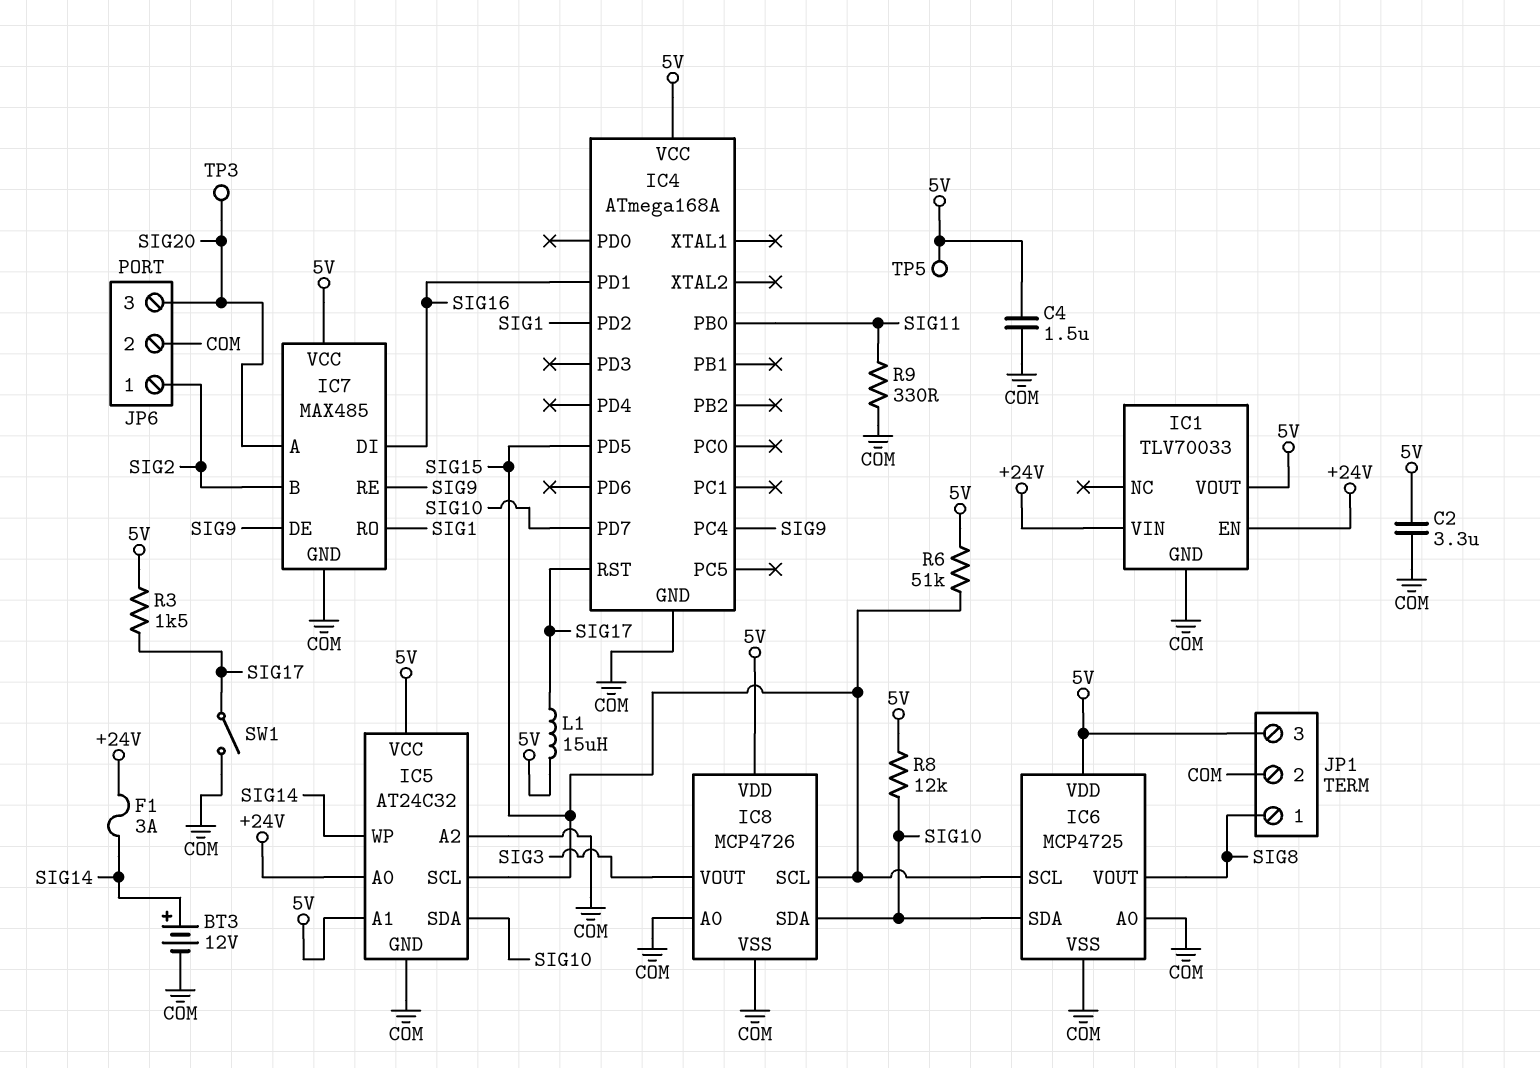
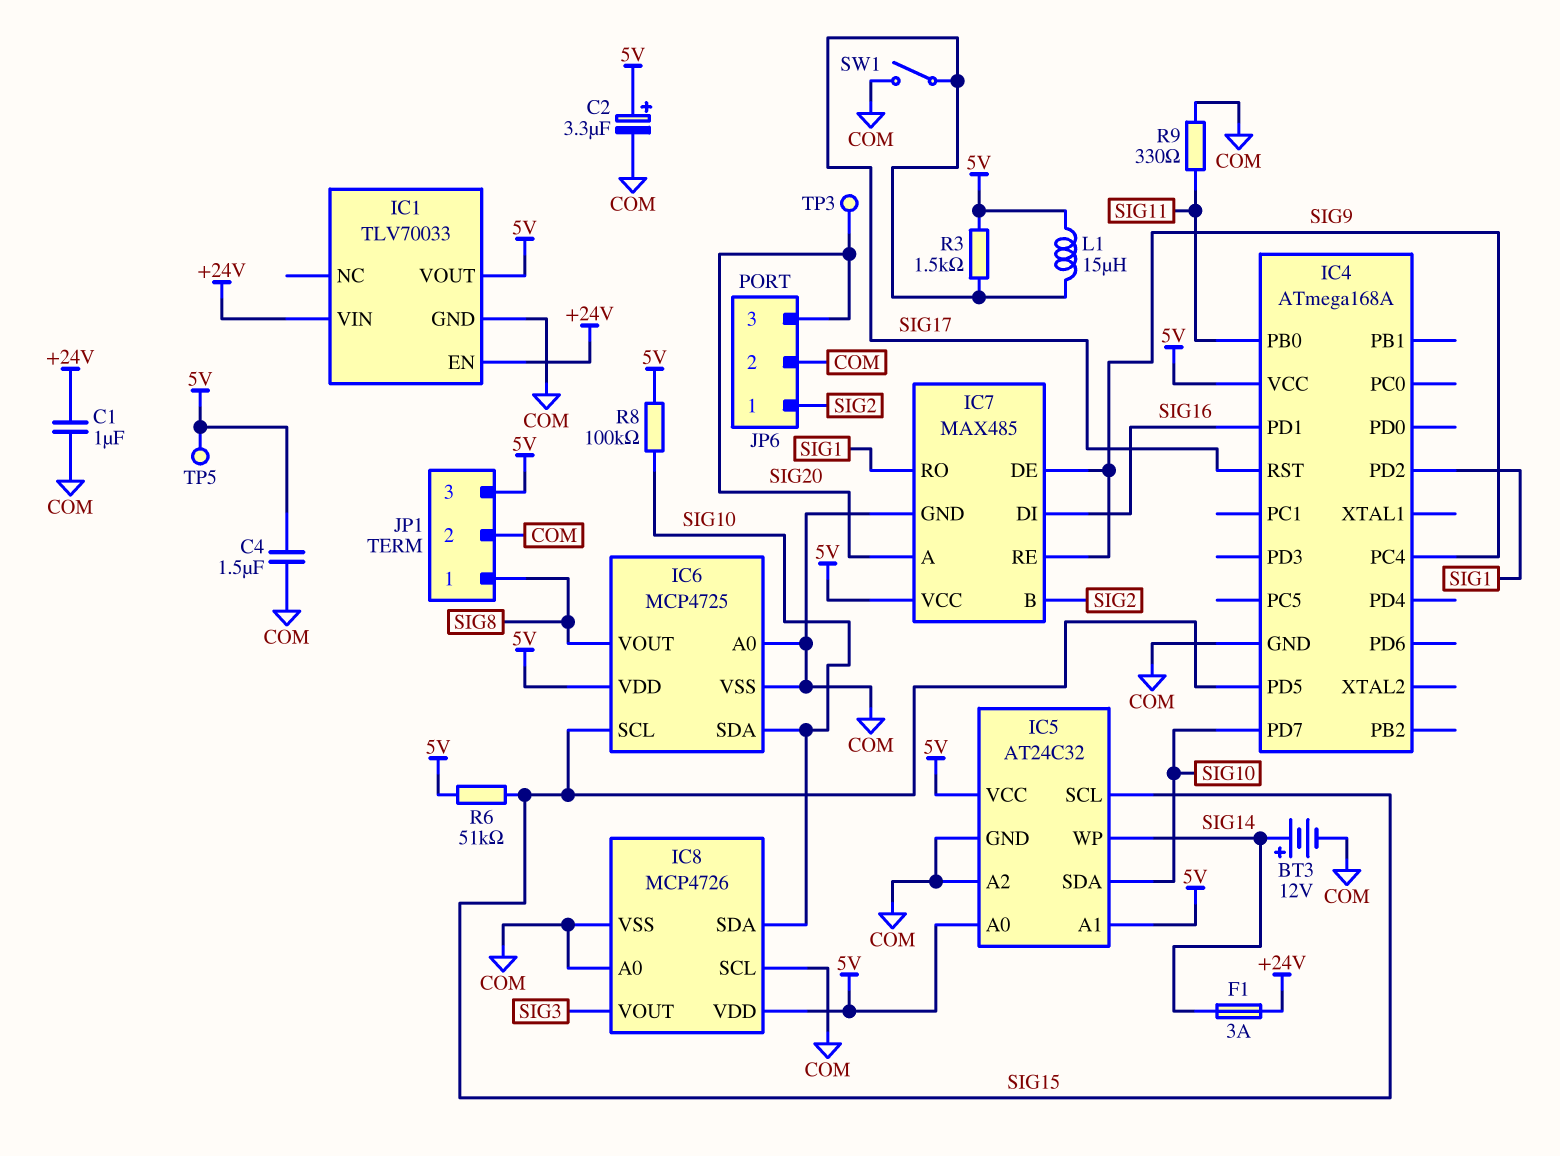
C1: none -> 1uF (+24V, COM)
C2: 3.3uF (5V, COM) -> 3.3uF (plus 5V, minus COM)
IC5 pin A0: +24V -> 5V
IC8 pin SCL: SIG15 -> COM
R8: 12k (5V, SIG10) -> 100k (5V, SIG10)

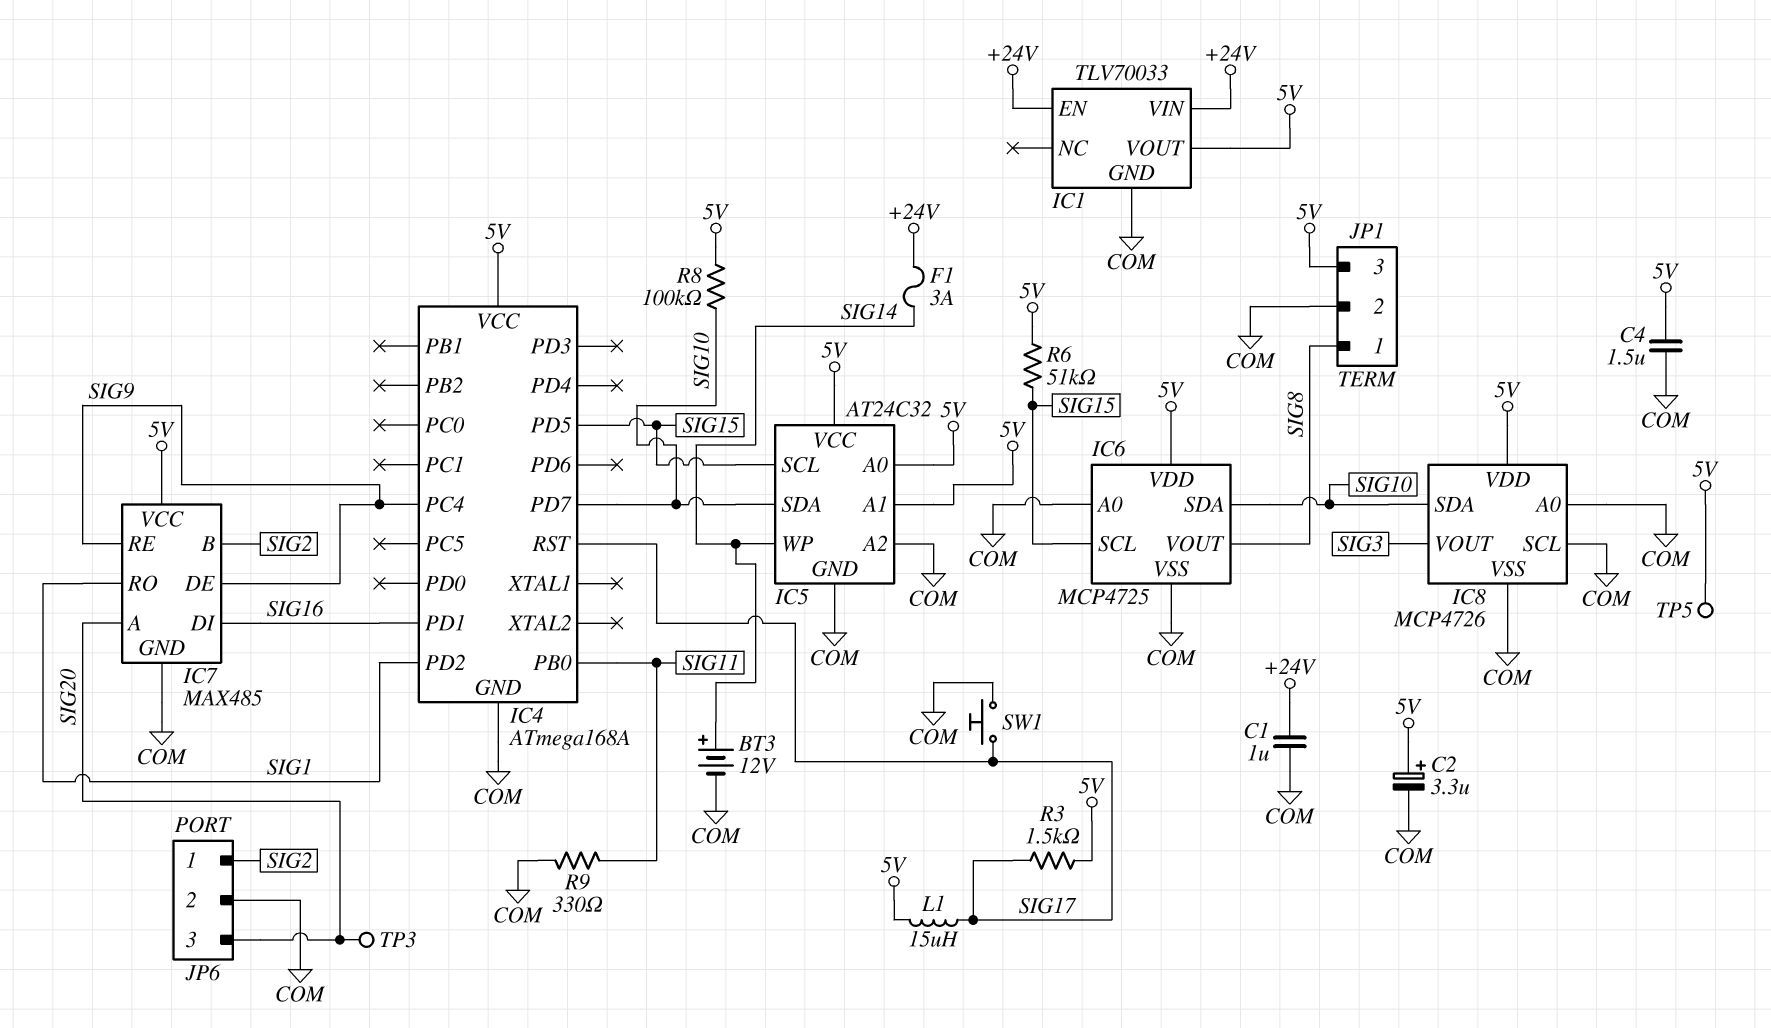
SW1: switch (COM, SIG17) -> button (COM, SIG17)

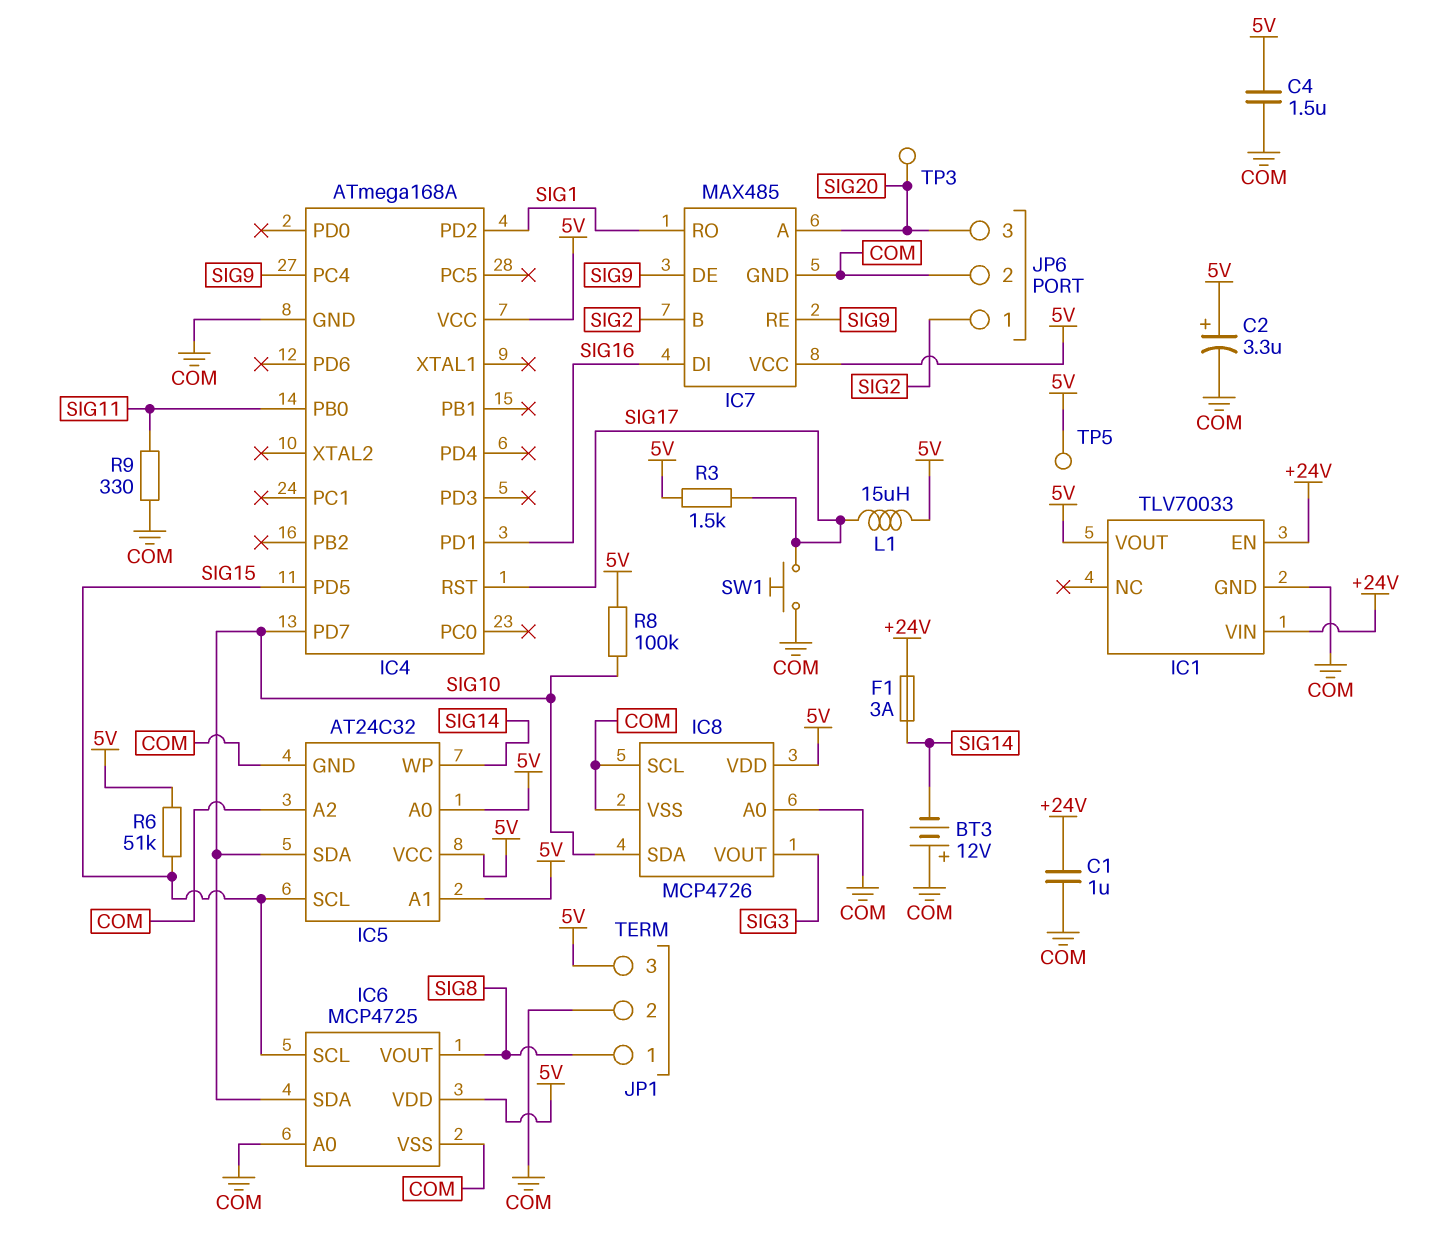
BT3: 12V (plus SIG14, minus COM) -> 12V (plus COM, minus SIG14)

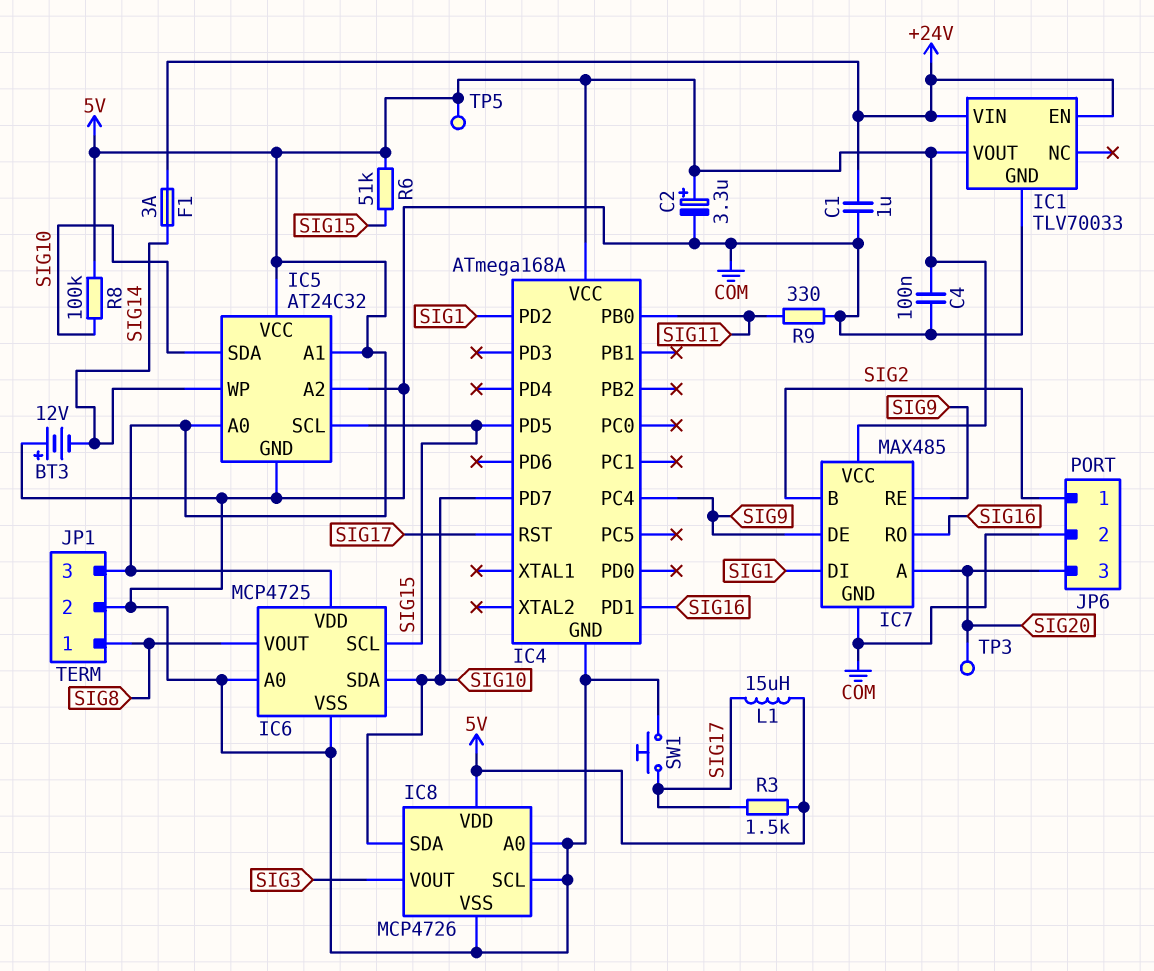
C4: 1.5uF (5V, COM) -> 100nF (5V, COM)
IC7 pin DI: SIG16 -> SIG1
IC7 pin RO: SIG1 -> SIG16

